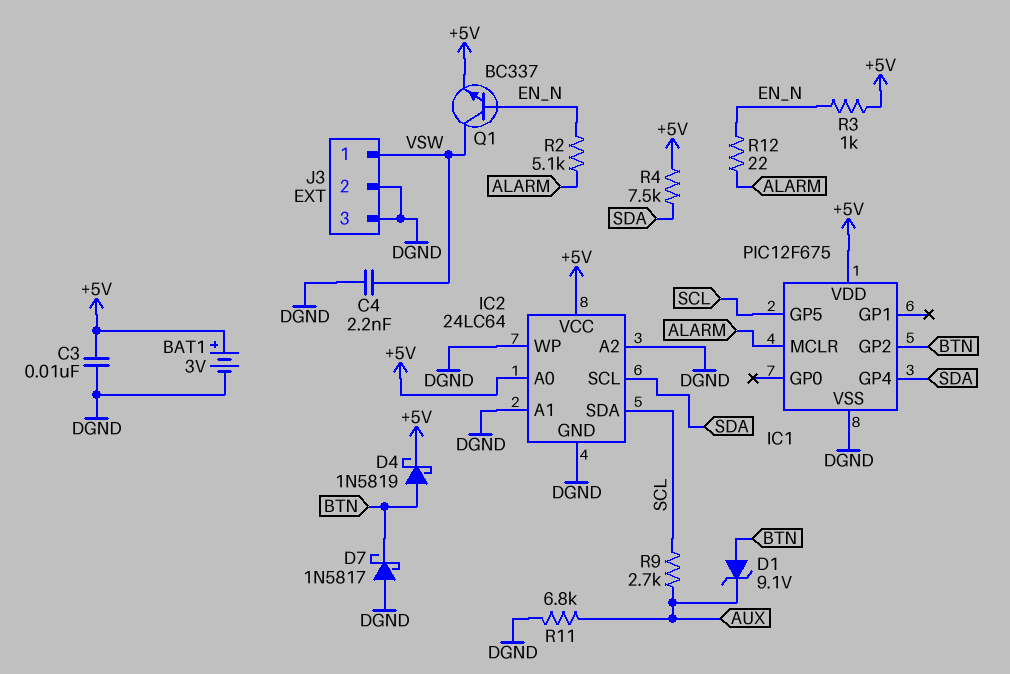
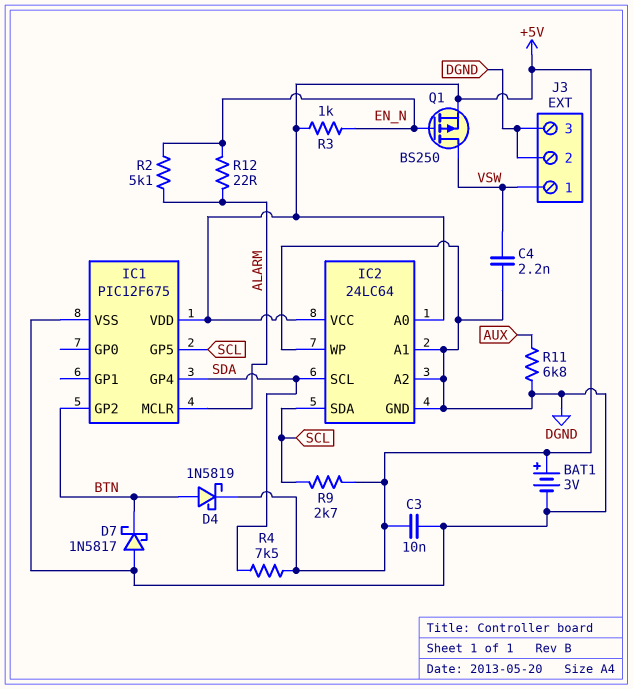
D1: zener 9.1V (A BTN, K AUX) -> none
Q1: NPN BC337 (B EN_N, C VSW, E +5V) -> PMOS BS250 (G EN_N, D VSW, S +5V)
R9: 2.7k (AUX, SCL) -> 2.7k (+5V, SCL)

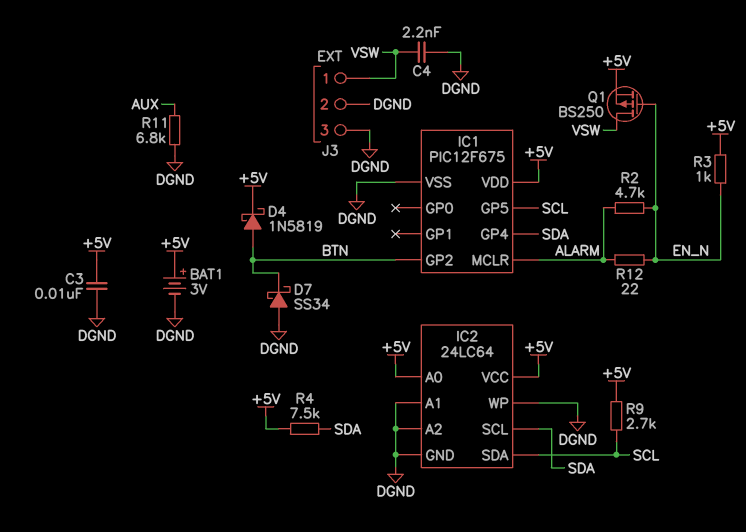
D7: schottky 1N5817 (A DGND, K BTN) -> schottky SS34 (A DGND, K BTN)
R2: 5.1k (ALARM, EN_N) -> 4.7k (ALARM, EN_N)

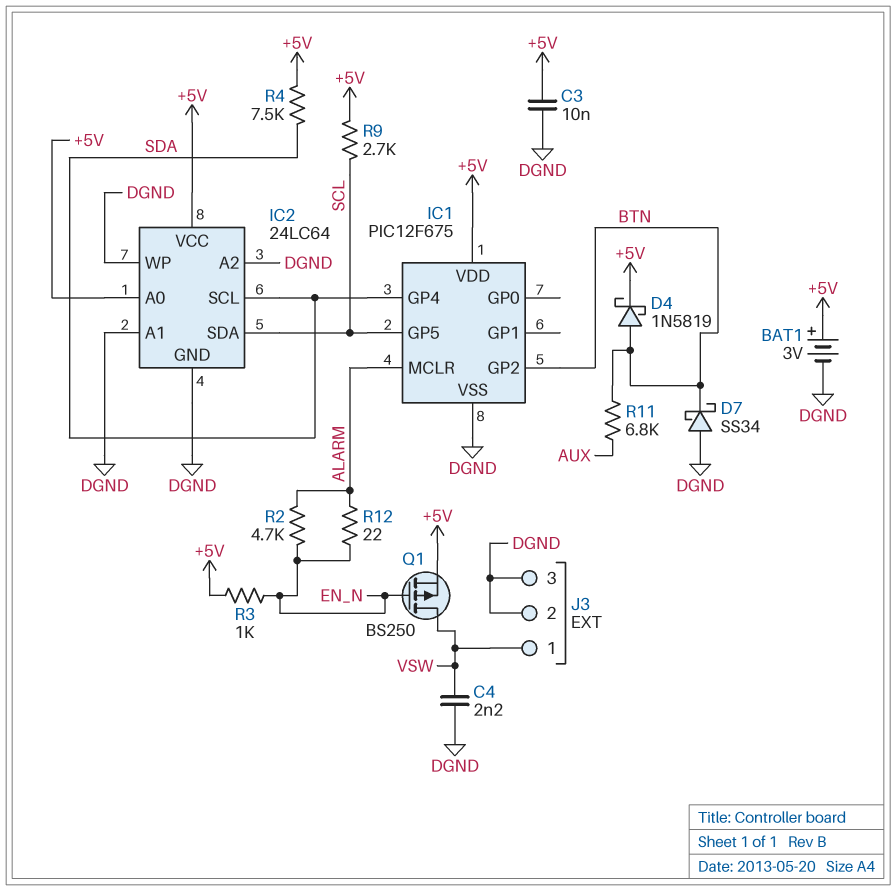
R11: 6.8k (AUX, DGND) -> 6.8k (AUX, BTN)

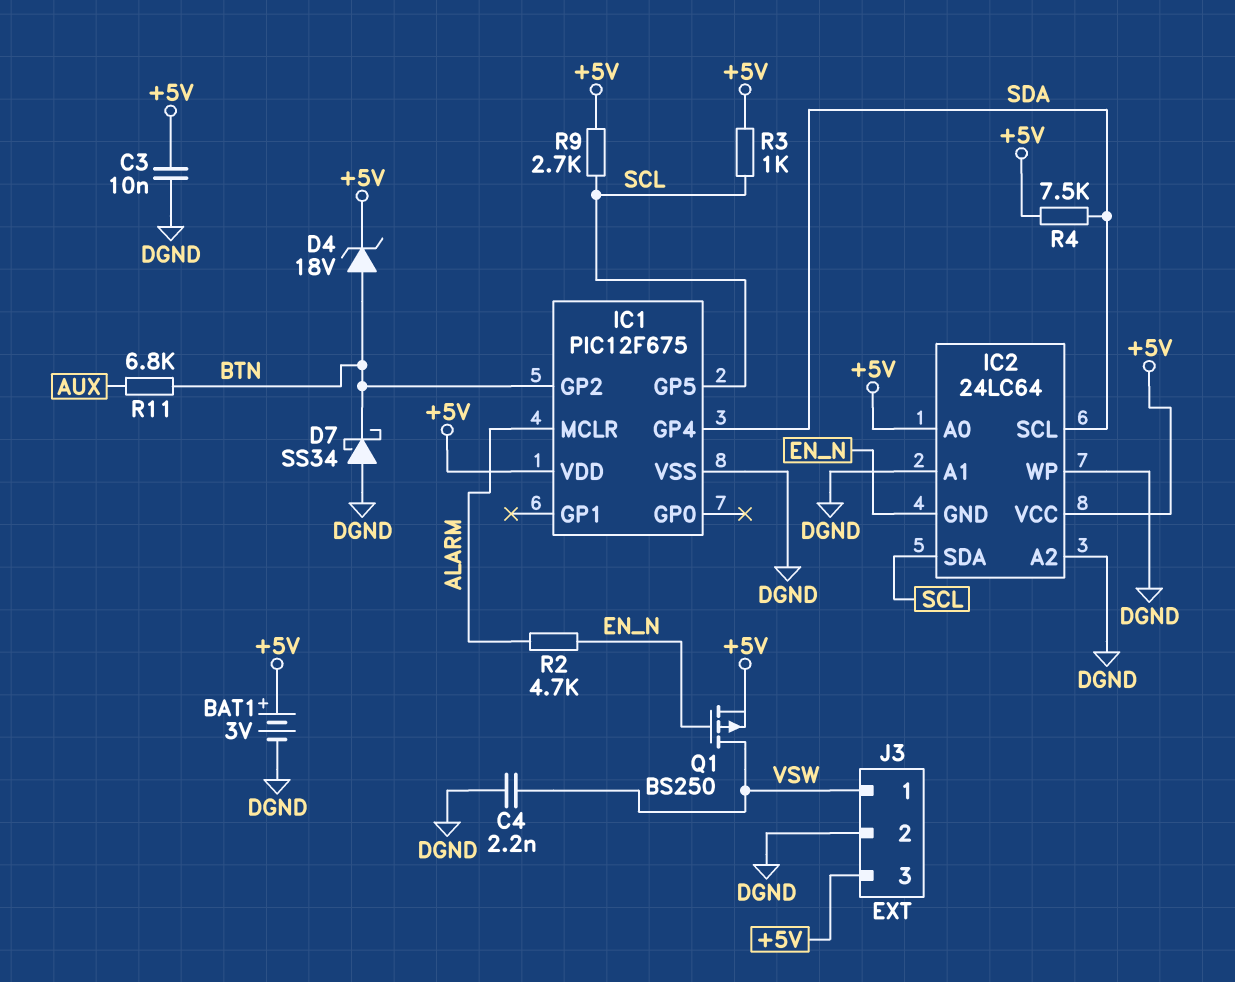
D4: schottky 1N5819 (A BTN, K +5V) -> zener 18V (A BTN, K +5V)
IC2 pin GND: DGND -> EN_N
J3 pin 3: DGND -> +5V
R3: 1k (+5V, EN_N) -> 1k (+5V, SCL)
R12: 22 (ALARM, EN_N) -> none

